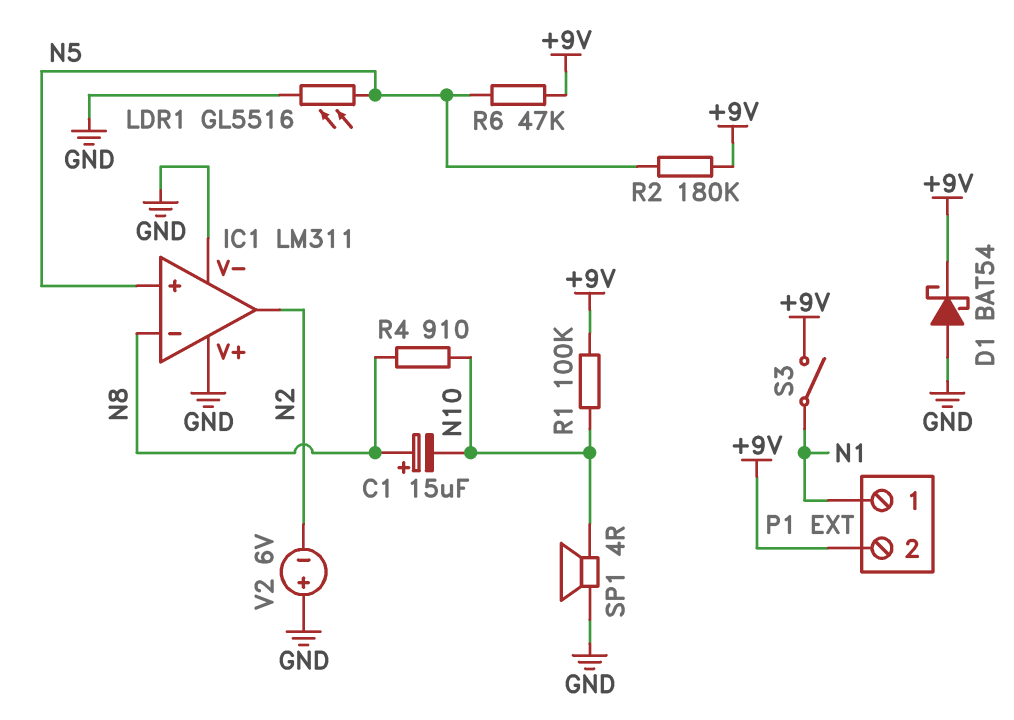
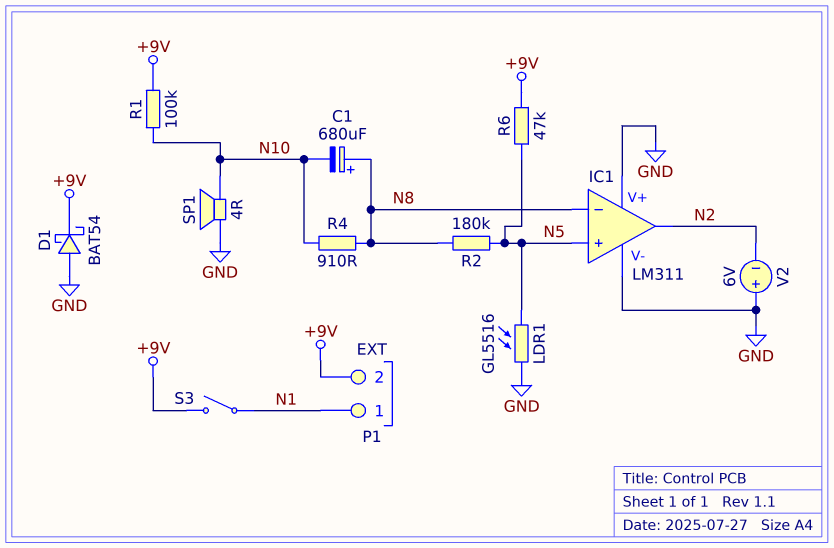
C1: 15uF (plus N8, minus N10) -> 680uF (plus N8, minus N10)
R2: 180k (+9V, N5) -> 180k (N5, N8)

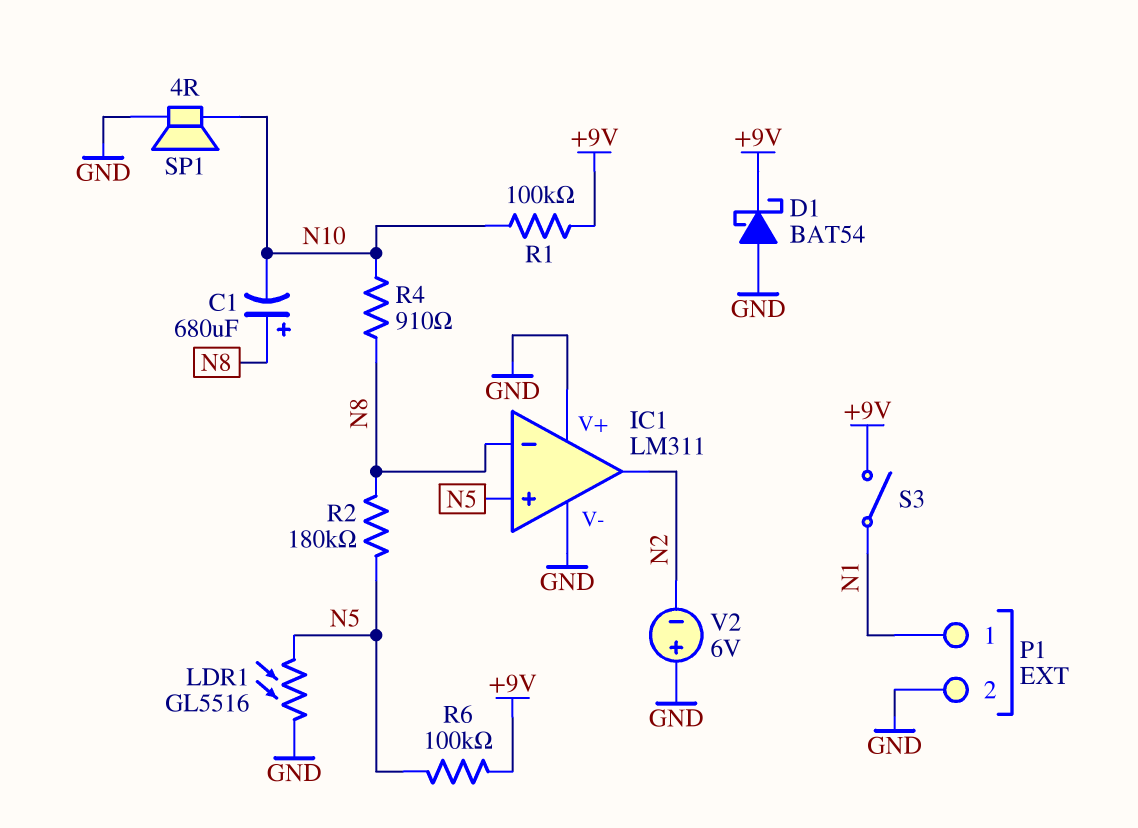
P1 pin 2: +9V -> GND
R6: 47k (+9V, N5) -> 100k (+9V, N5)

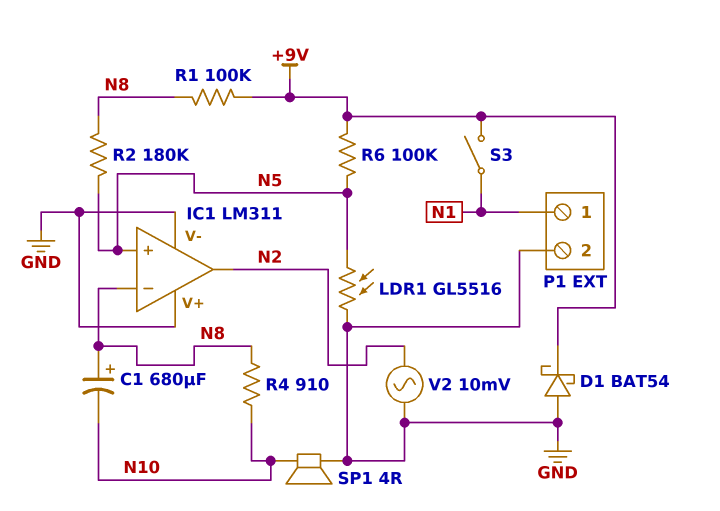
R1: 100k (+9V, N10) -> 100k (+9V, N8)
V2: 6V (plus GND, minus N2) -> AC 10mV (GND, N2)

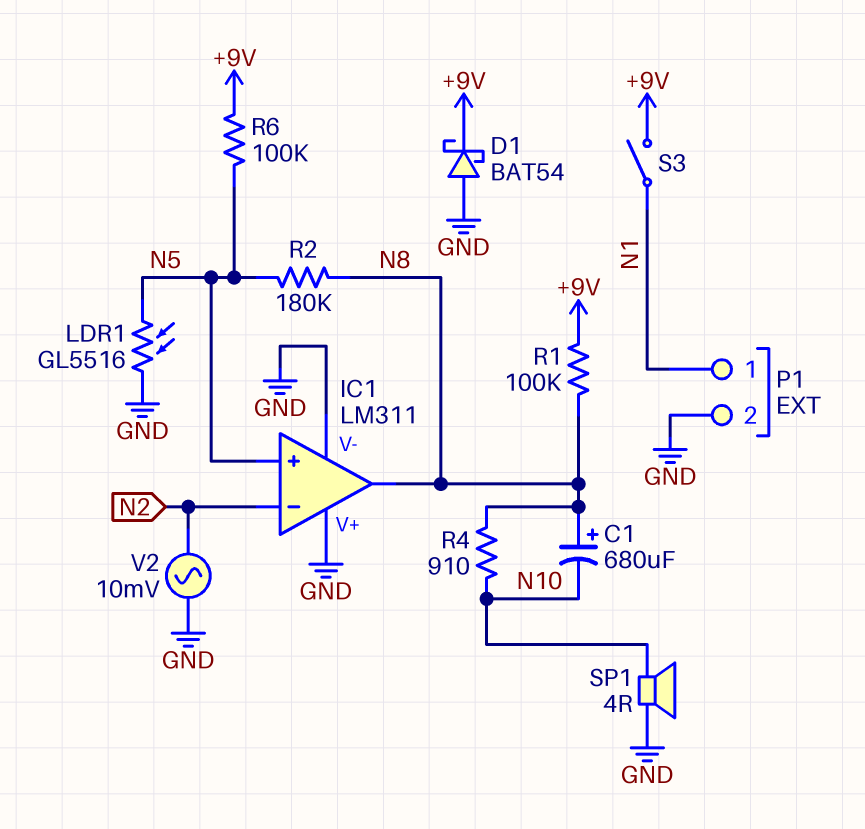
IC1 pin in-: N8 -> N2
IC1 pin out: N2 -> N8

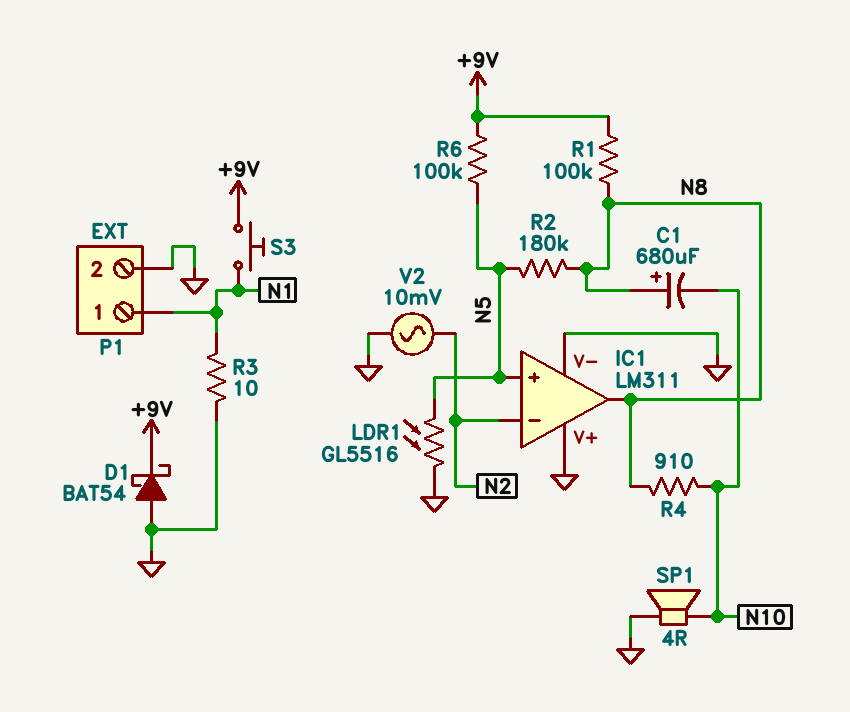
R3: none -> 10 (GND, N1)
S3: switch (+9V, N1) -> button (+9V, N1)

